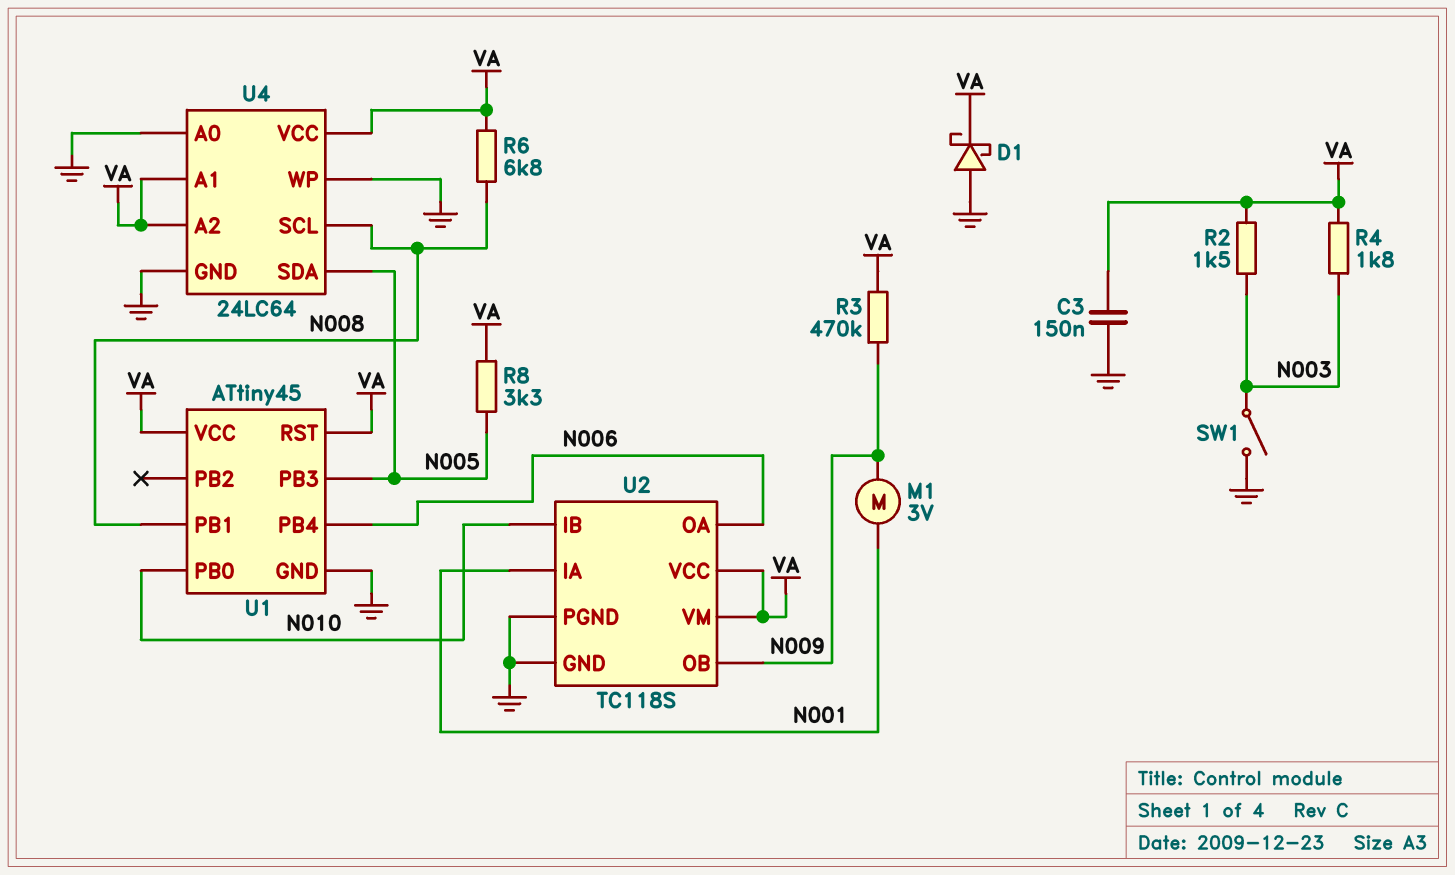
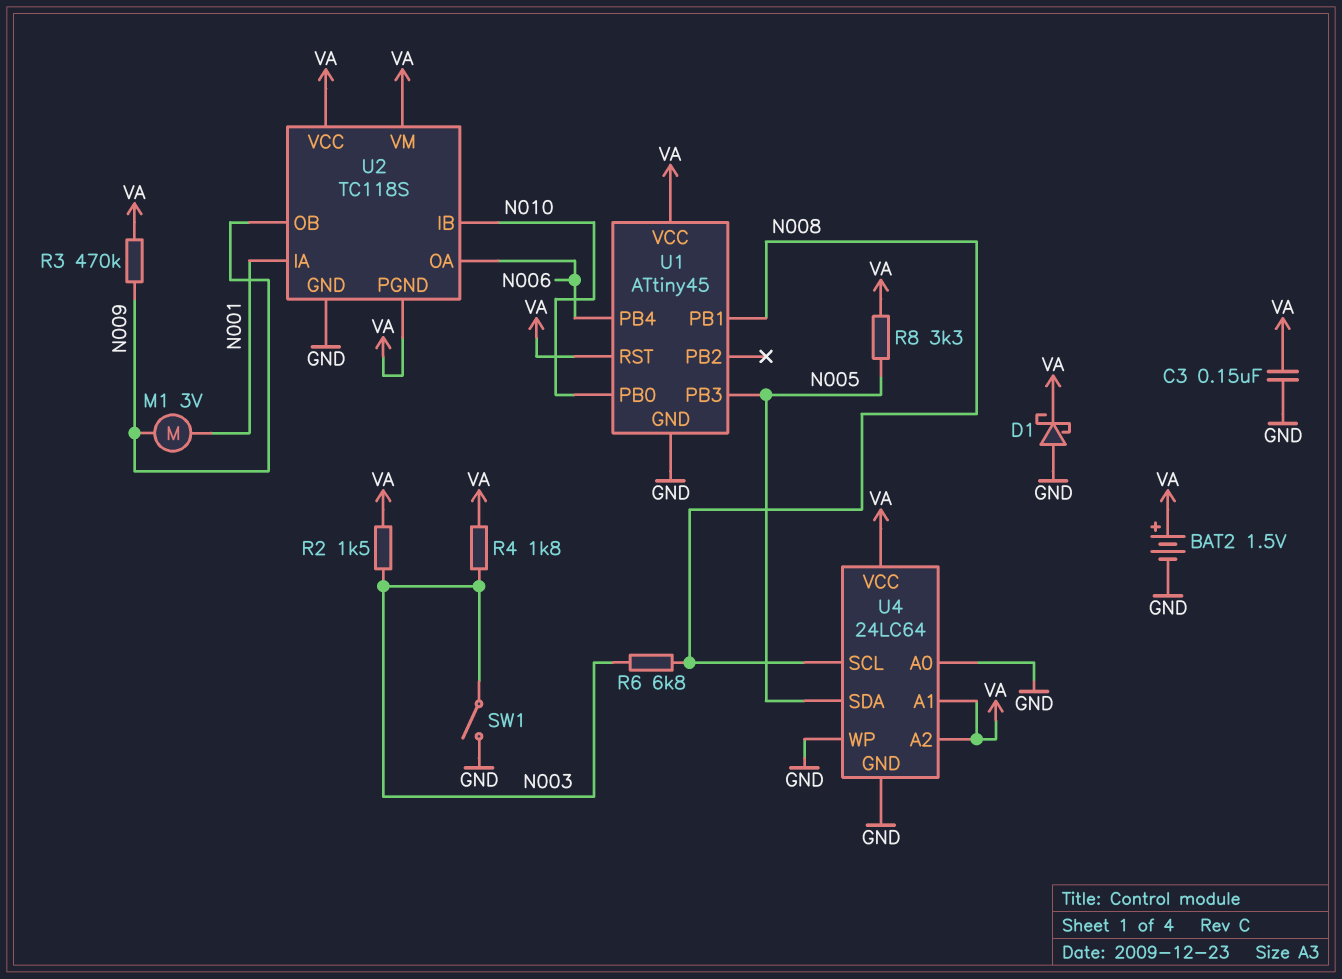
BAT2: none -> 1.5V (plus VA, minus GND)
R6: 6.8k (N008, VA) -> 6.8k (N003, N008)
U2 pin PGND: GND -> VA

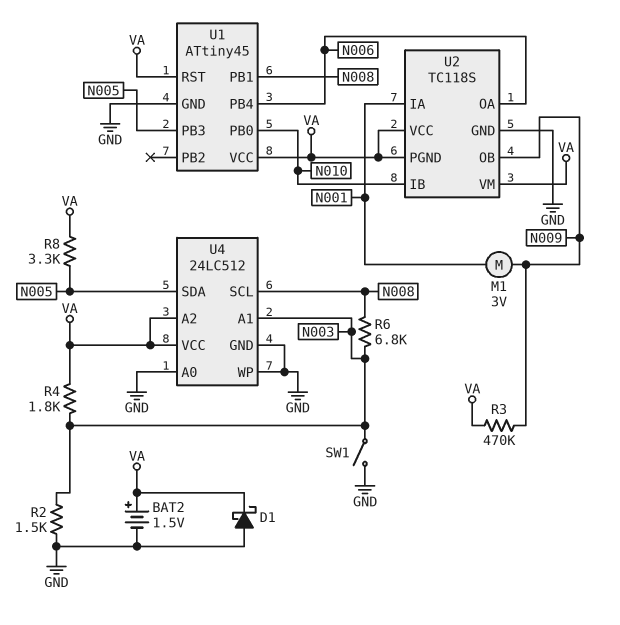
C3: 150nF (GND, VA) -> none
R2: 1.5k (N003, VA) -> 1.5k (GND, N003)
U4: 24LC64 -> 24LC512
U4 pin A1: VA -> N003

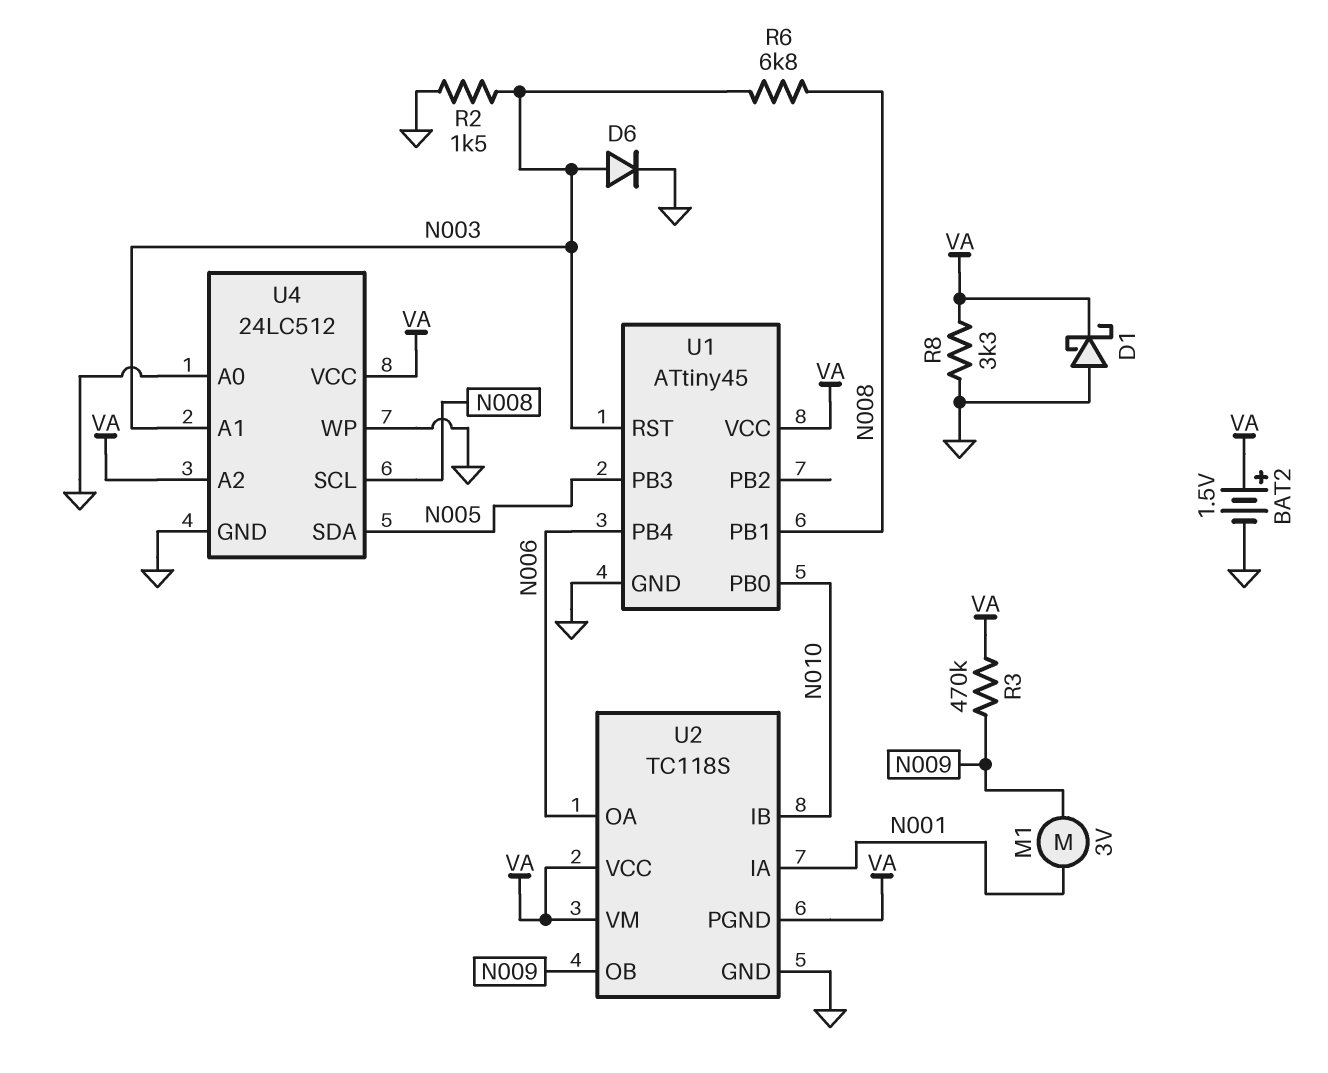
D6: none -> diode (A N003, K GND)
R4: 1.8k (N003, VA) -> none
R8: 3.3k (N005, VA) -> 3.3k (GND, VA)
SW1: switch (GND, N003) -> none
U1 pin RST: VA -> N003

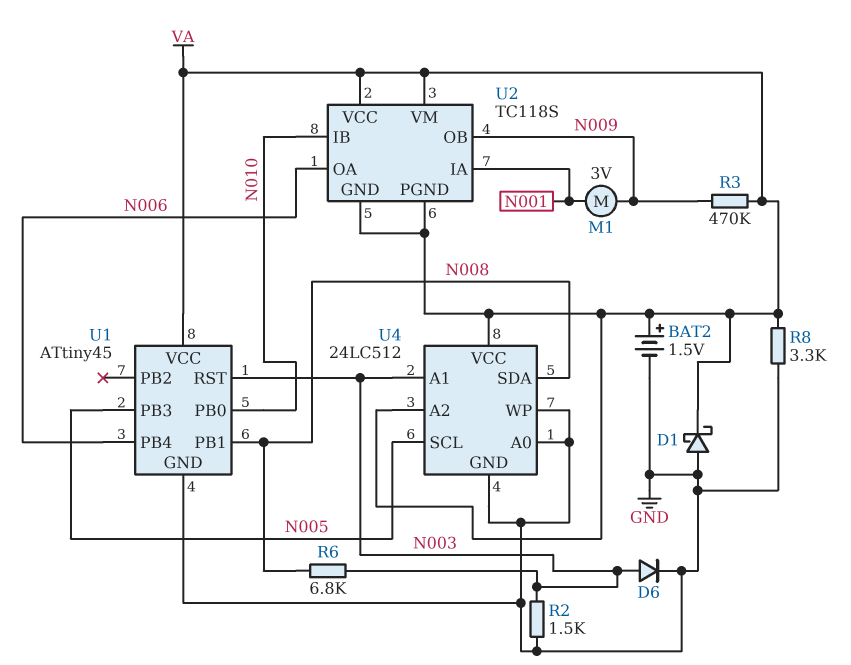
U2 pin GND: GND -> VA
U4 pin SCL: N008 -> N005
U4 pin SDA: N005 -> N008

